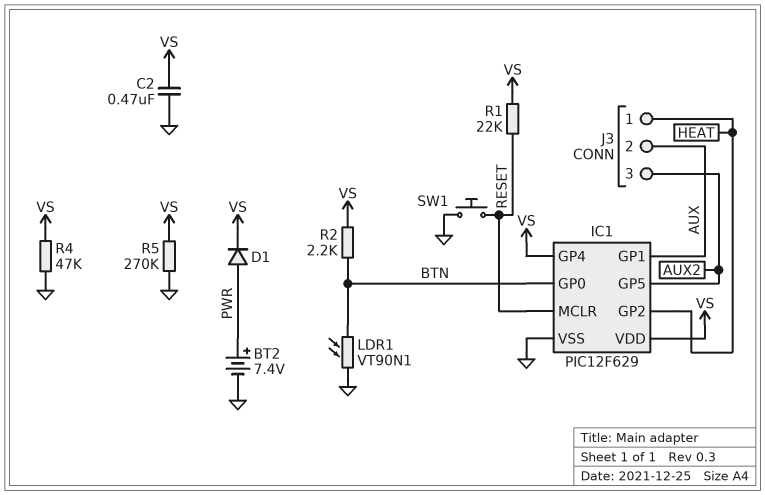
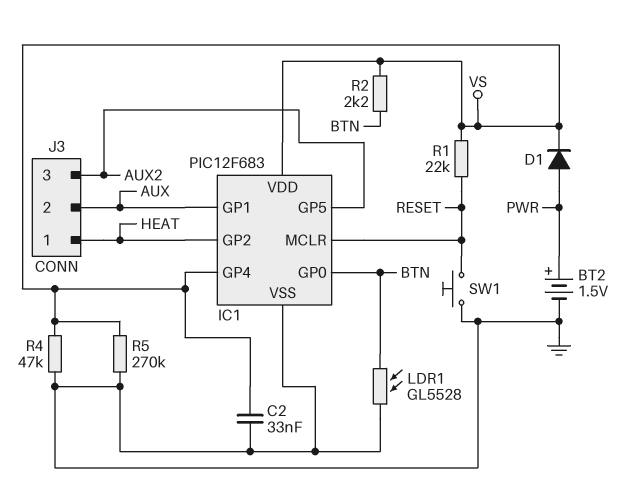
BT2: 7.4V (plus PWR, minus GND) -> 1.5V (plus PWR, minus GND)
C2: 470nF (GND, VS) -> 33nF (GND, VS)
IC1: PIC12F629 -> PIC12F683
LDR1: VT90N1 (BTN, GND) -> GL5528 (BTN, GND)

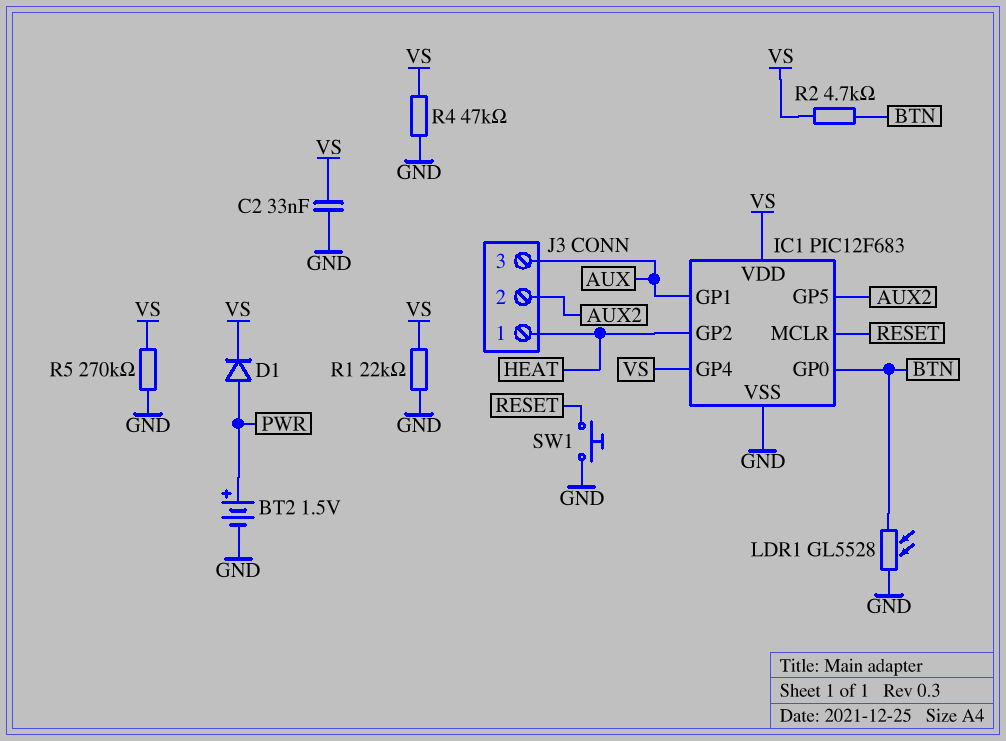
J3 pin 2: AUX -> AUX2
J3 pin 3: AUX2 -> AUX
R1: 22k (RESET, VS) -> 22k (GND, VS)
R2: 2.2k (BTN, VS) -> 4.7k (BTN, VS)

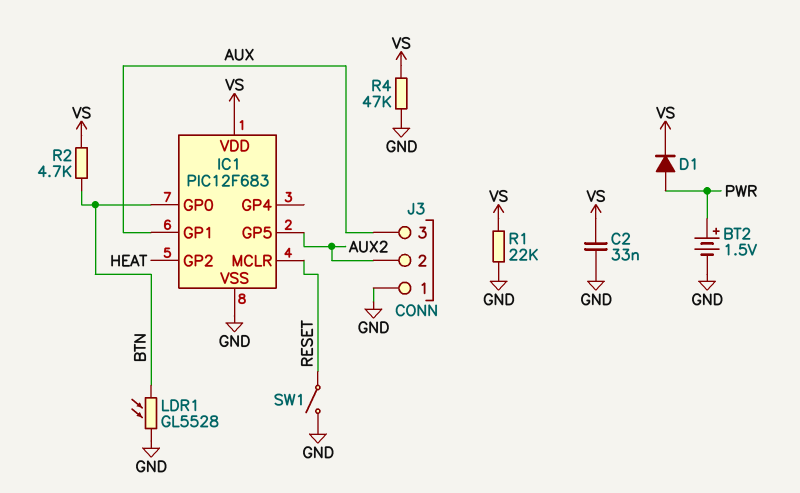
IC1 pin GP4: VS -> none
J3 pin 1: HEAT -> GND
R5: 270k (GND, VS) -> none
SW1: button (GND, RESET) -> switch (GND, RESET)

